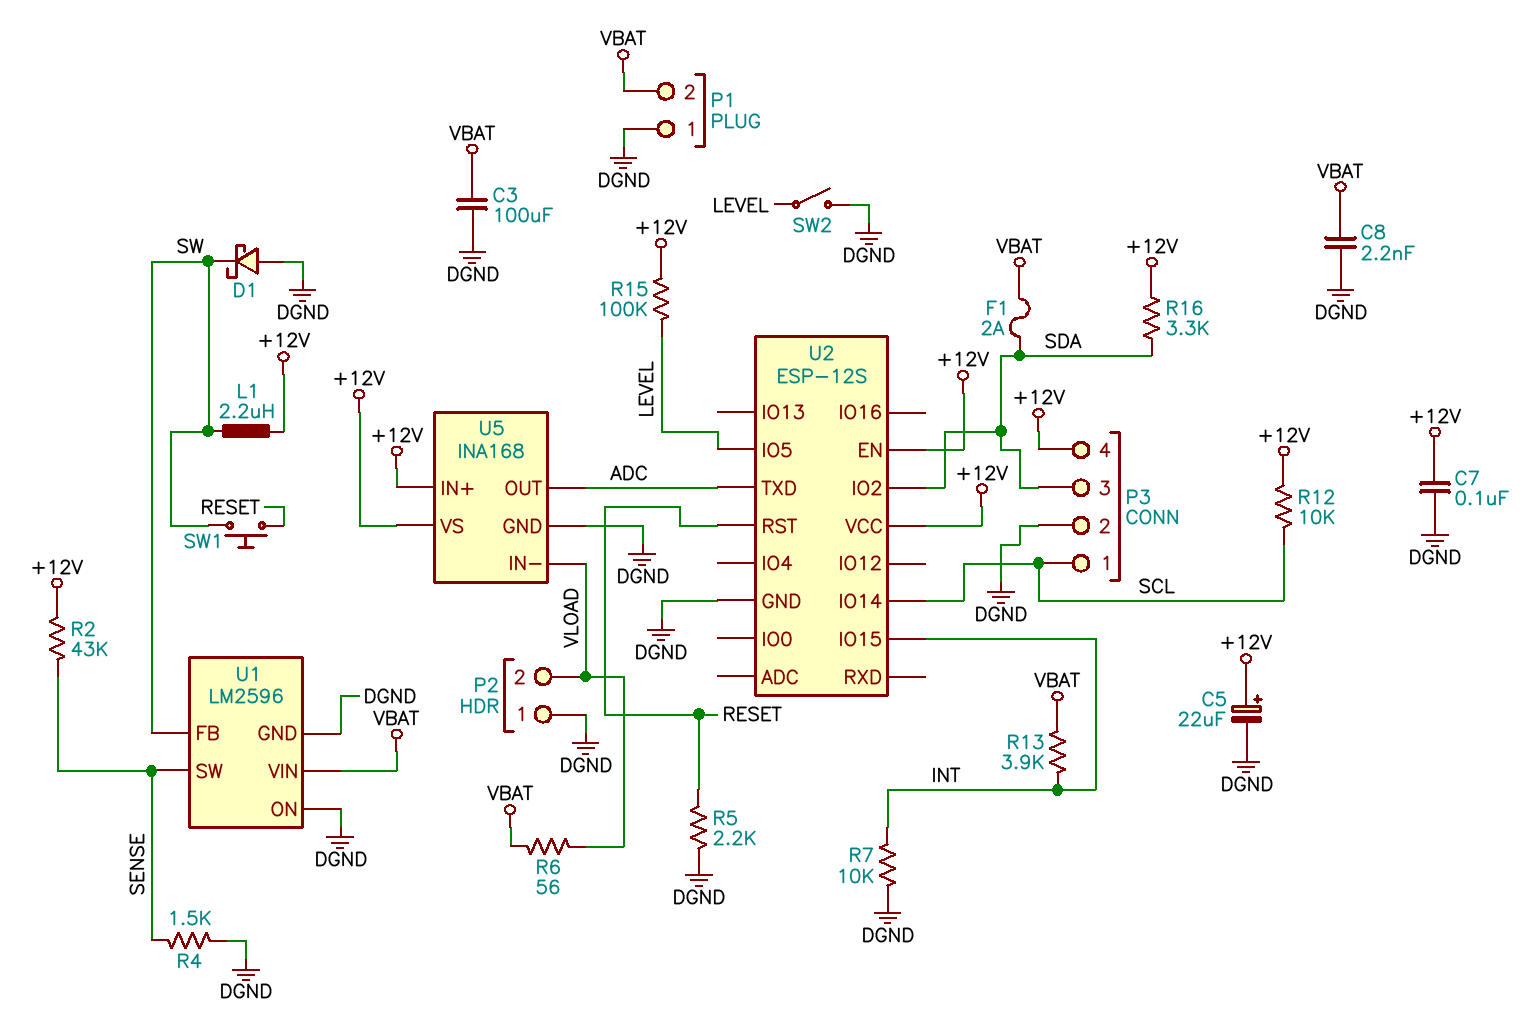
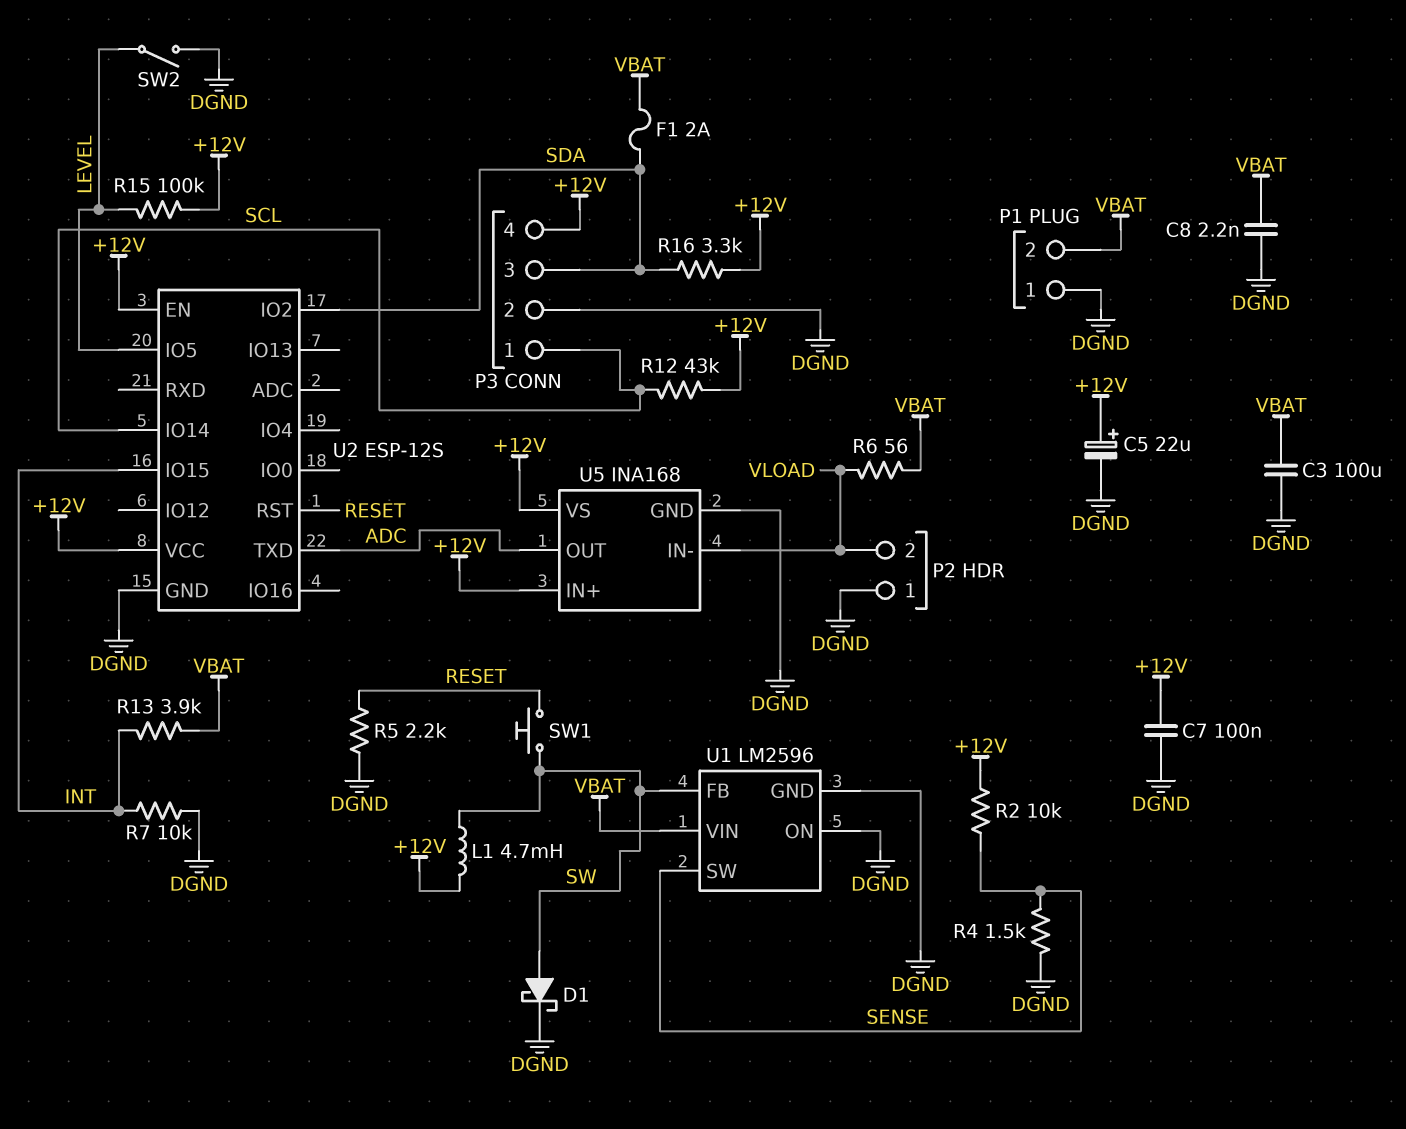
D1: schottky (A DGND, K SW) -> schottky (A SW, K DGND)
L1: 2.2uH (+12V, SW) -> 4.7mH (+12V, SW)
R2: 43k (+12V, SENSE) -> 10k (+12V, SENSE)
R12: 10k (+12V, SCL) -> 43k (+12V, SCL)

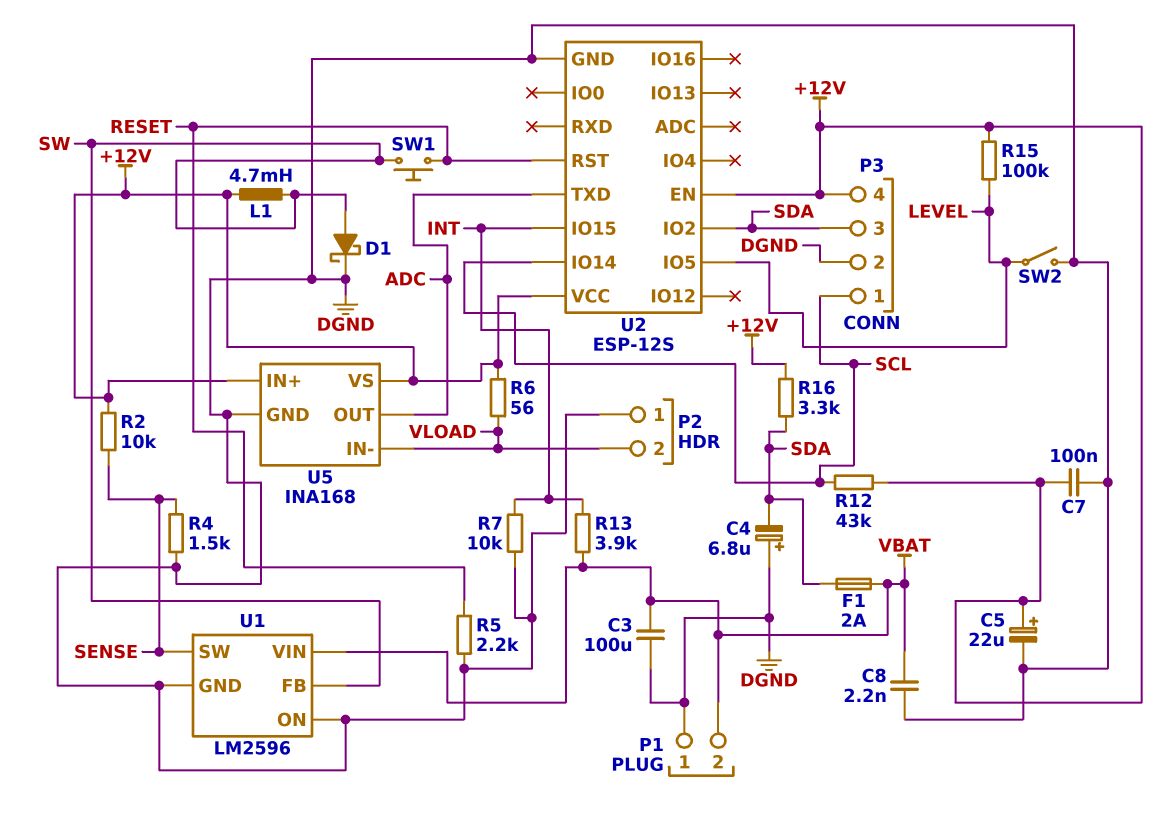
C4: none -> 6.8uF (plus DGND, minus SDA)
R6: 56 (VBAT, VLOAD) -> 56 (+12V, VLOAD)

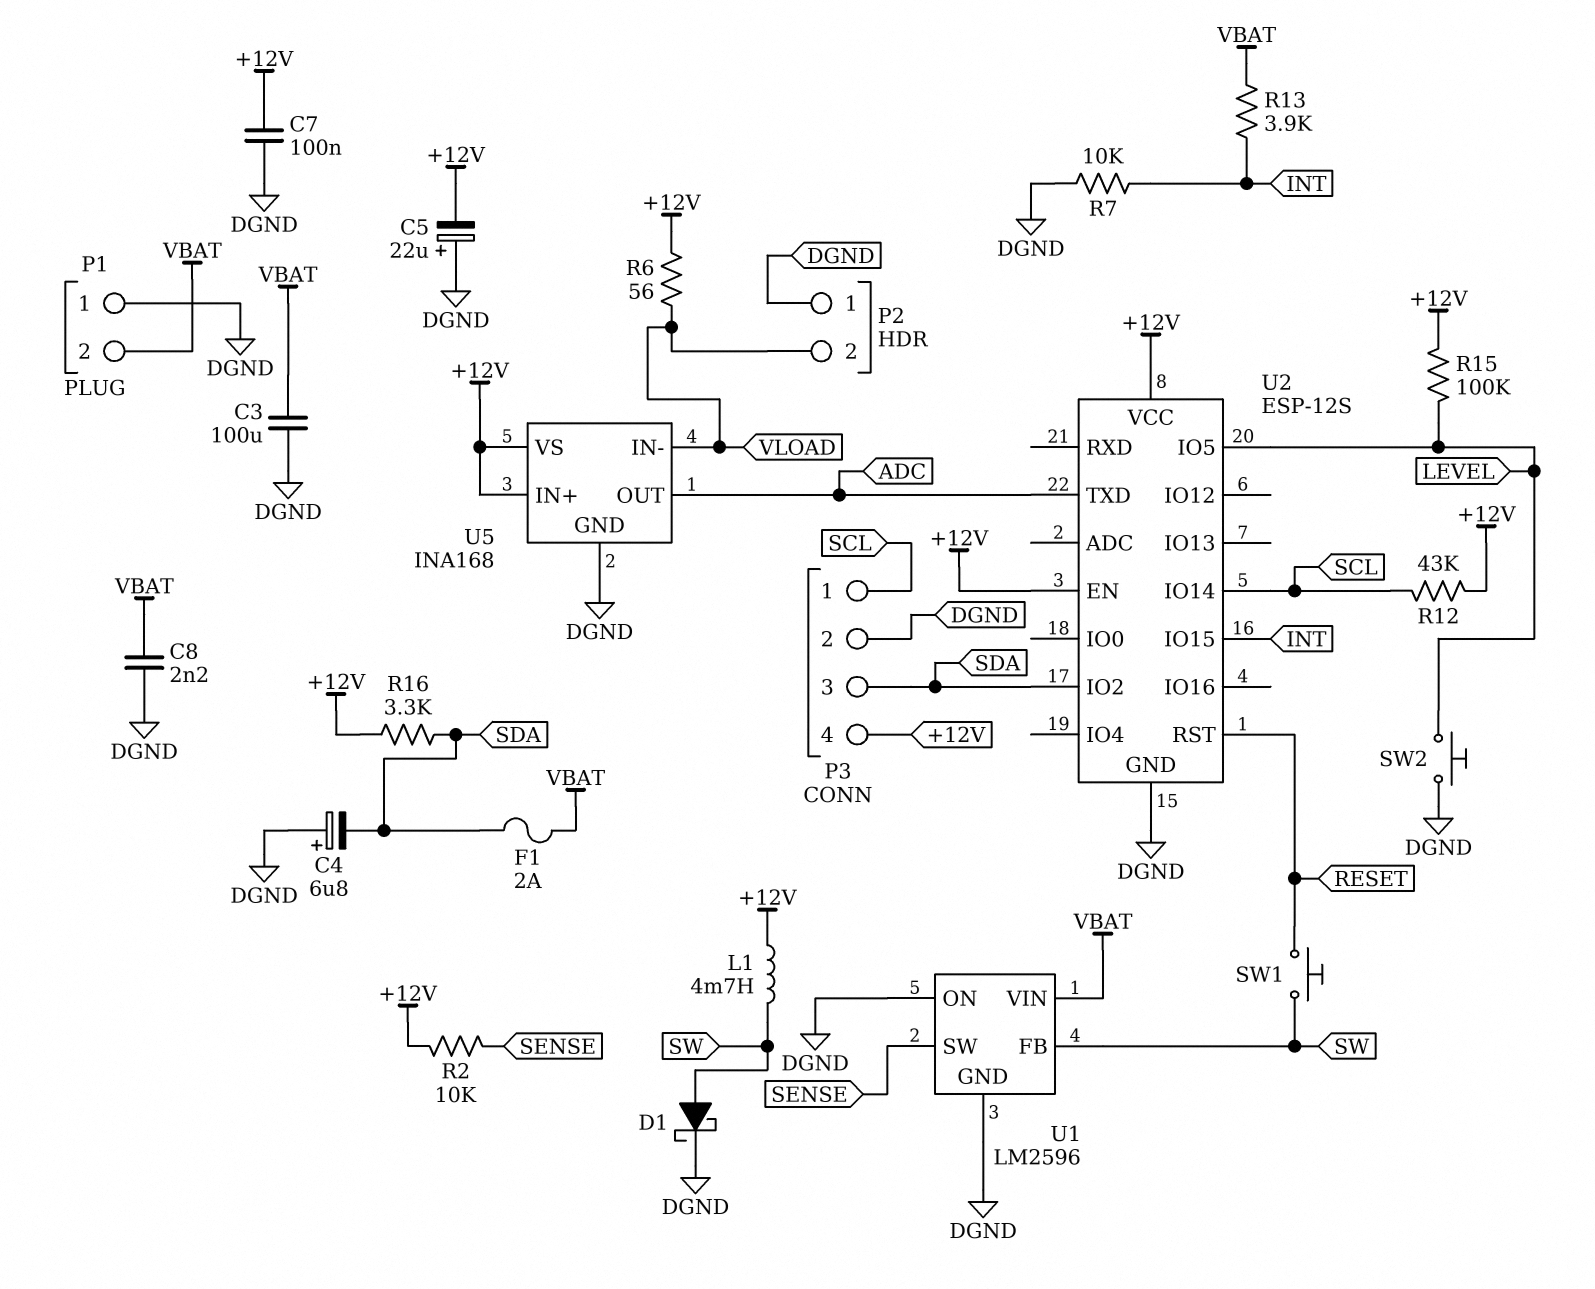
C5: 22uF (plus +12V, minus DGND) -> 22uF (plus DGND, minus +12V)
R4: 1.5k (DGND, SENSE) -> none
R5: 2.2k (DGND, RESET) -> none
SW2: switch (DGND, LEVEL) -> button (DGND, LEVEL)

